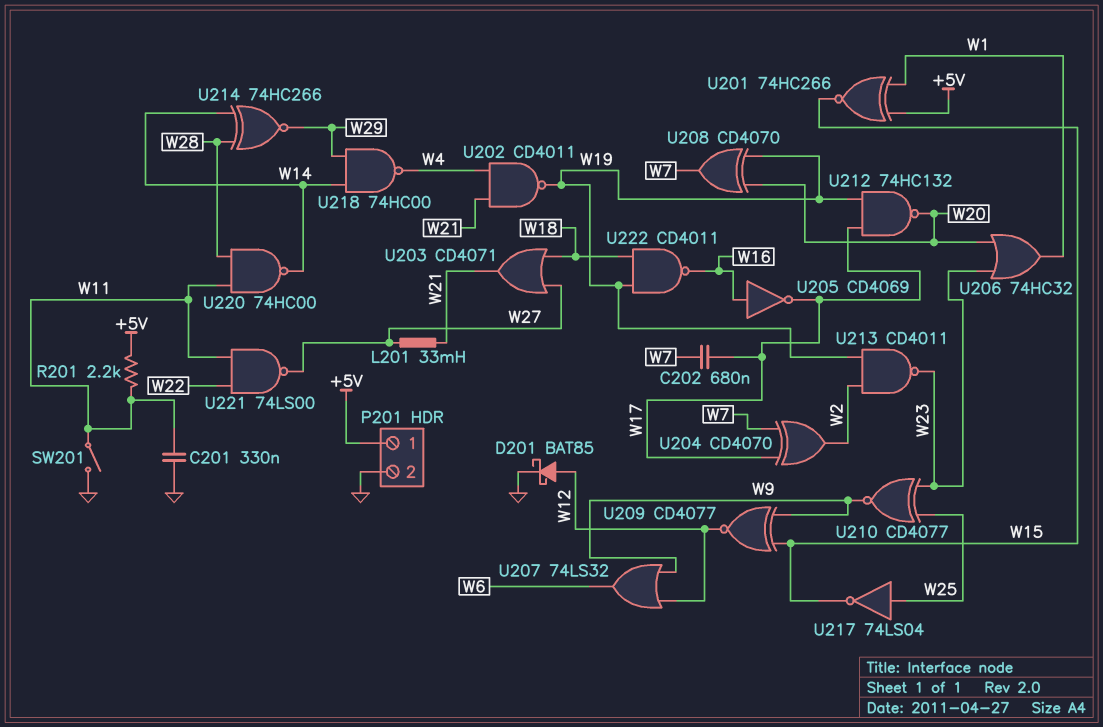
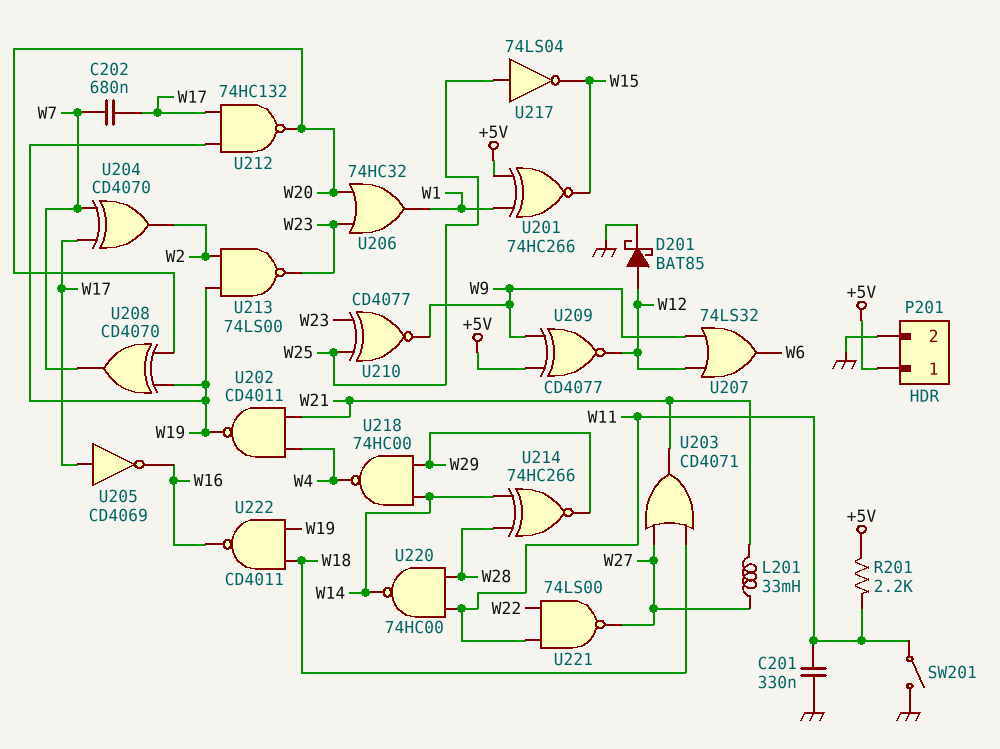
U205: NOT CD4069 (in W16, out W17) -> NOT CD4069 (in W17, out W16)
U209: XNOR CD4077 (in W9, in W15, out W12) -> XNOR CD4077 (in +5V, in W9, out W12)
U213: NAND CD4011 (in W2, in W19, out W23) -> NAND 74LS00 (in W2, in W19, out W23)

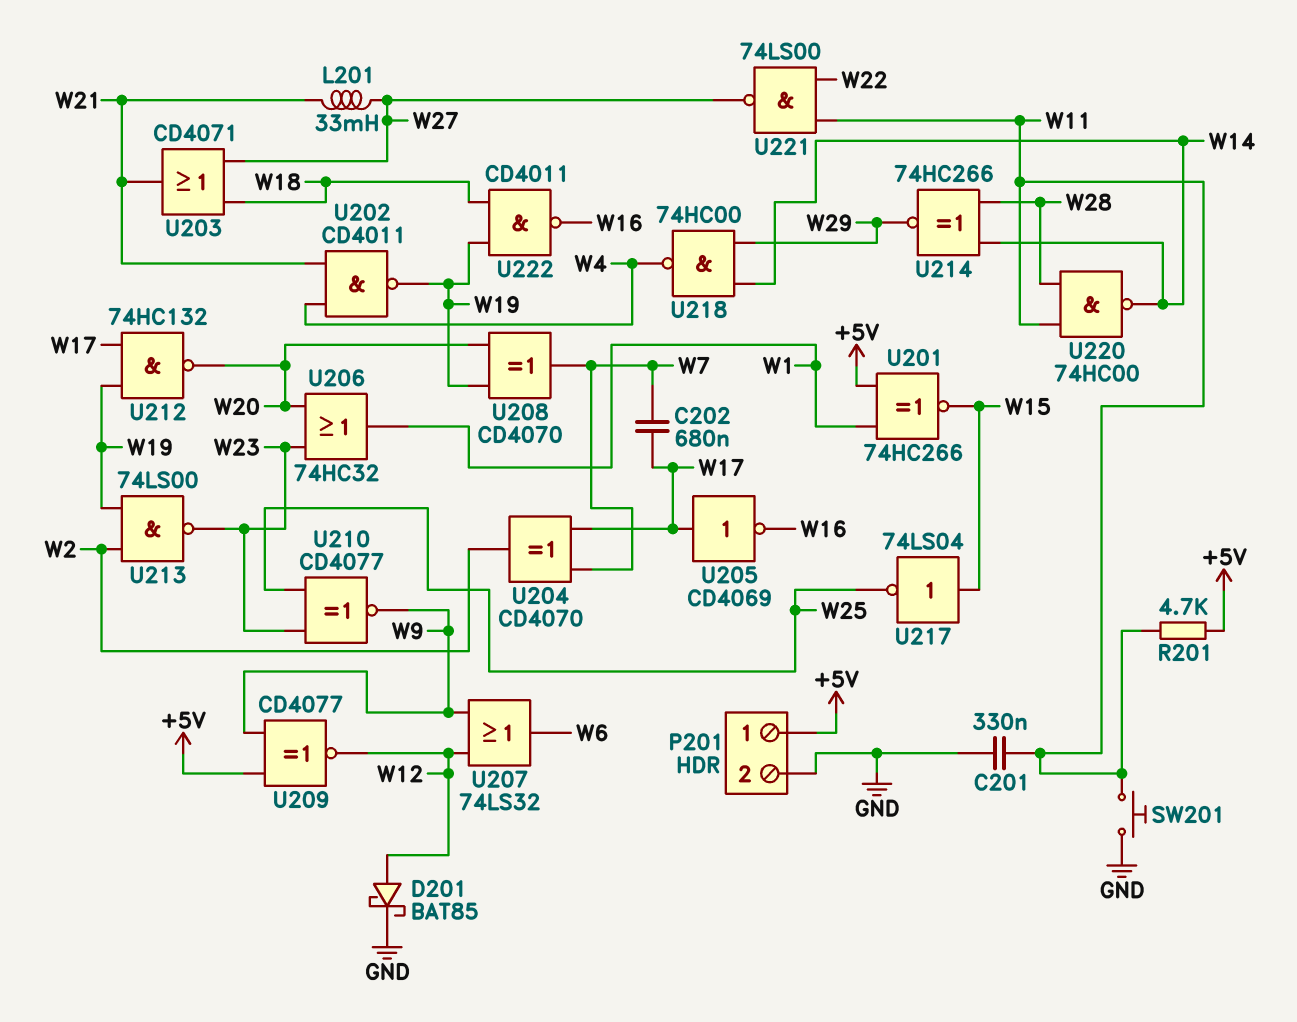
R201: 2.2k (+5V, W11) -> 4.7k (+5V, W11)
SW201: switch (GND, W11) -> button (GND, W11)
U217: NOT 74LS04 (in W25, out W15) -> NOT 74LS04 (in W15, out W25)

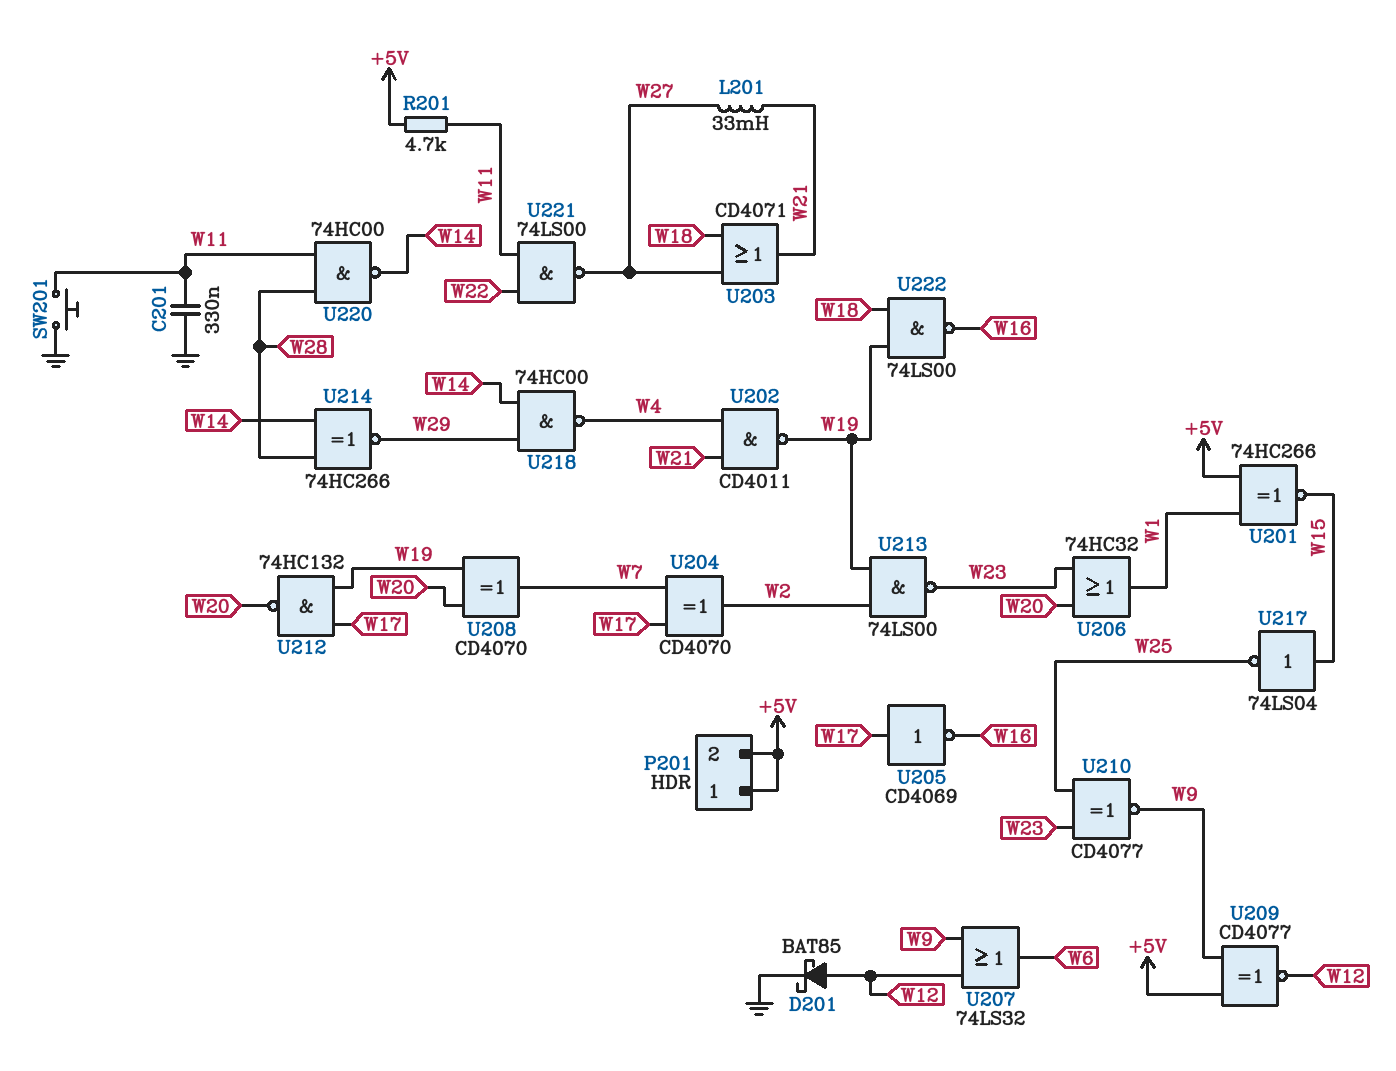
C202: 680nF (W7, W17) -> none
P201 pin 2: GND -> +5V
U222: NAND CD4011 (in W18, in W19, out W16) -> NAND 74LS00 (in W18, in W19, out W16)

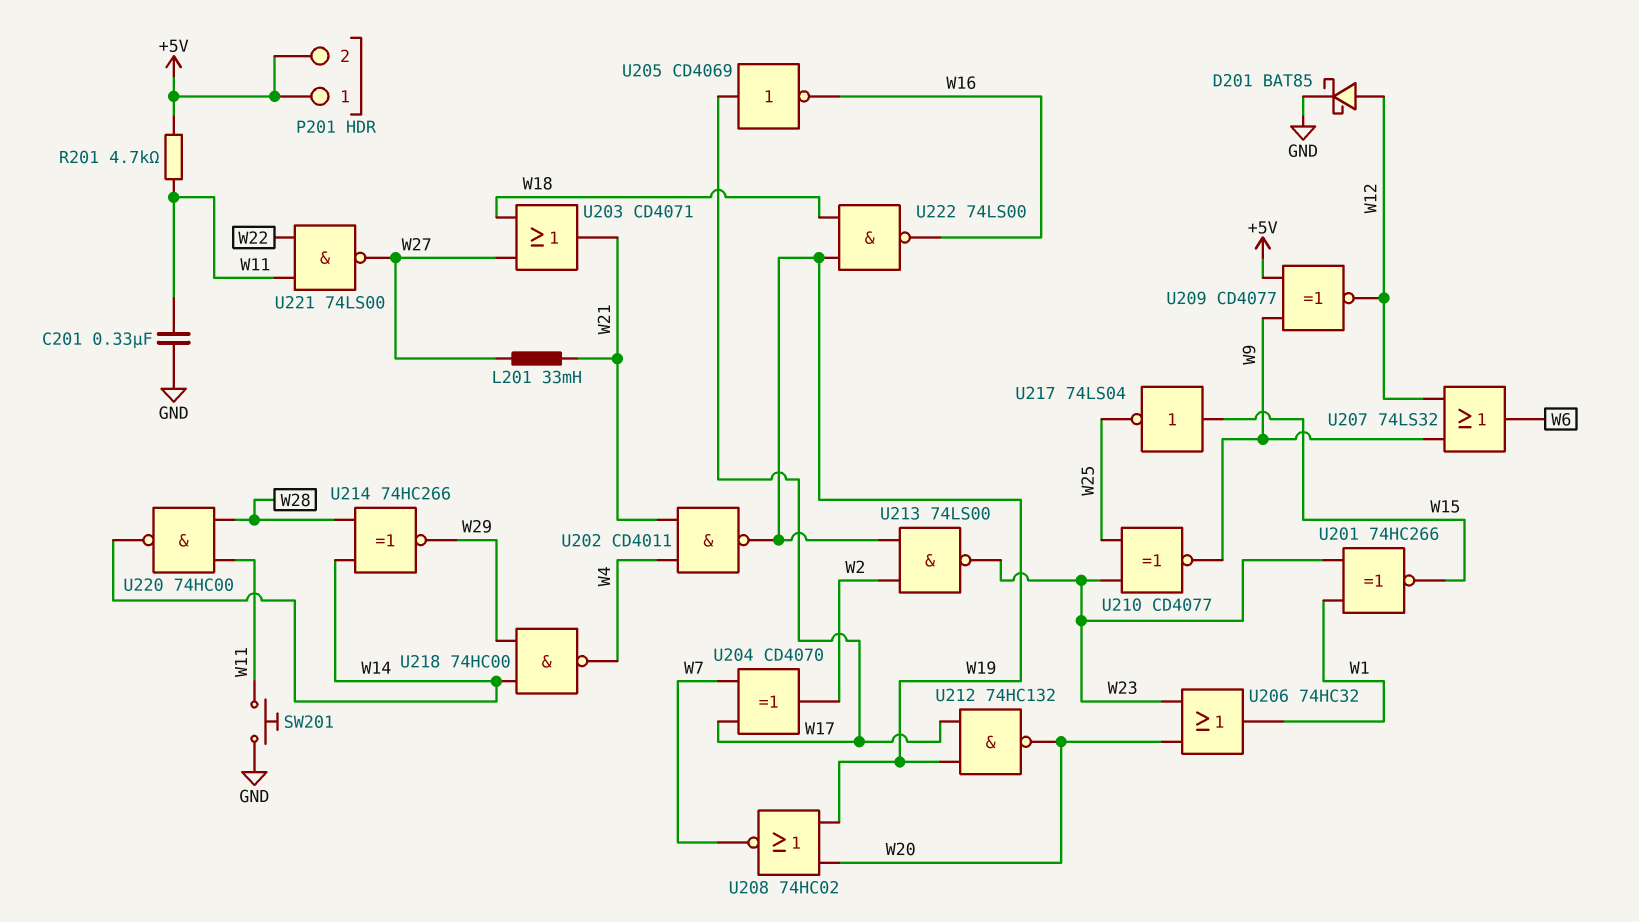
U201: XNOR 74HC266 (in +5V, in W1, out W15) -> XNOR 74HC266 (in W1, in W23, out W15)
U208: XOR CD4070 (in W19, in W20, out W7) -> NOR 74HC02 (in W19, in W20, out W7)

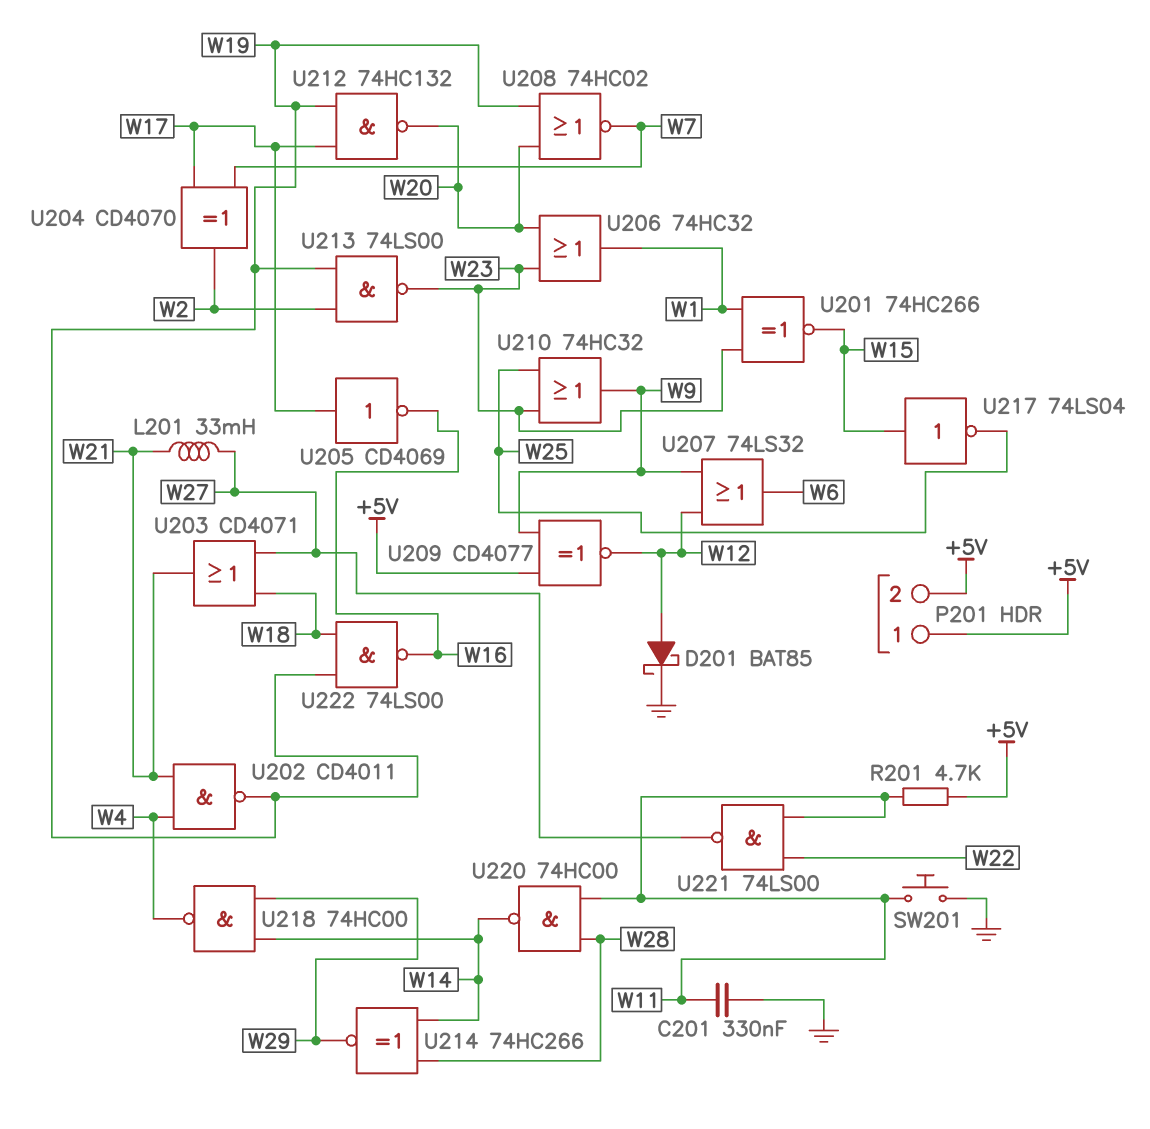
U210: XNOR CD4077 (in W23, in W25, out W9) -> OR 74HC32 (in W23, in W25, out W9)

